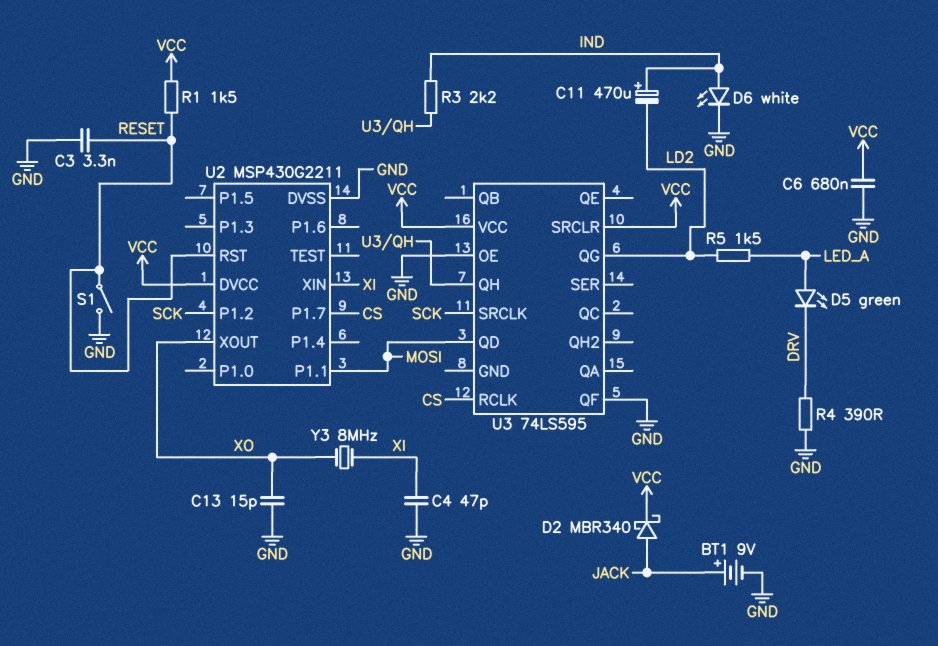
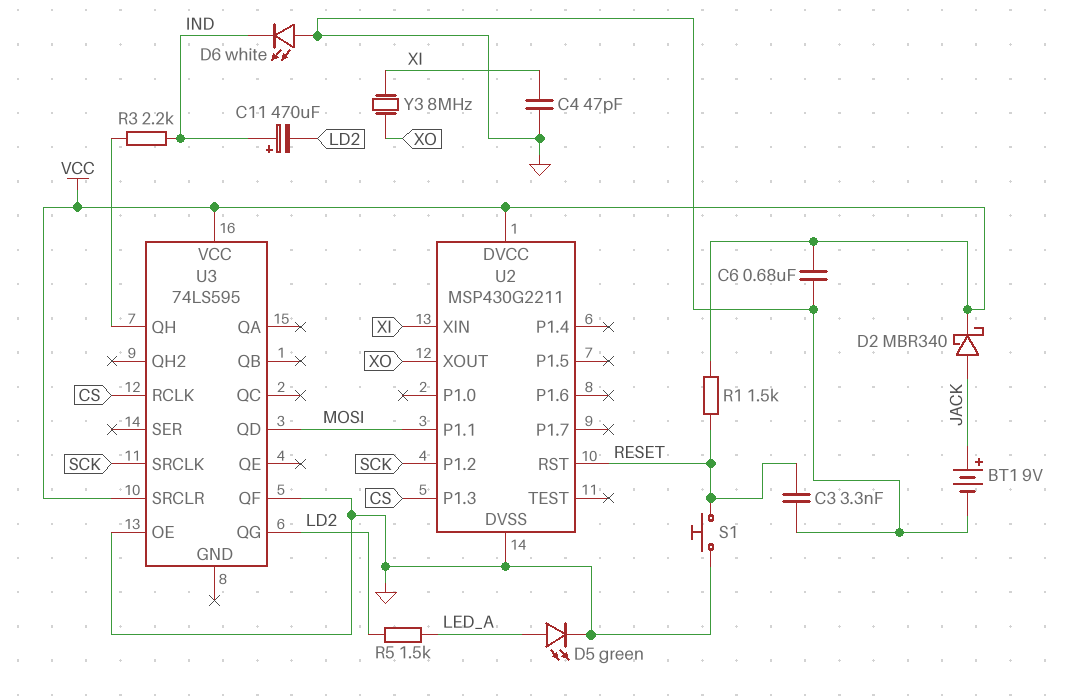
C13: 15pF (GND, XO) -> none
D5: LED green (A LED_A, K DRV) -> LED green (A LED_A, K GND)
D6: LED white (A IND, K GND) -> LED white (A GND, K IND)
R4: 390 (DRV, GND) -> none
S1: switch (GND, RESET) -> button (GND, RESET)
U2 pin P1.3: none -> CS
U2 pin P1.7: CS -> none

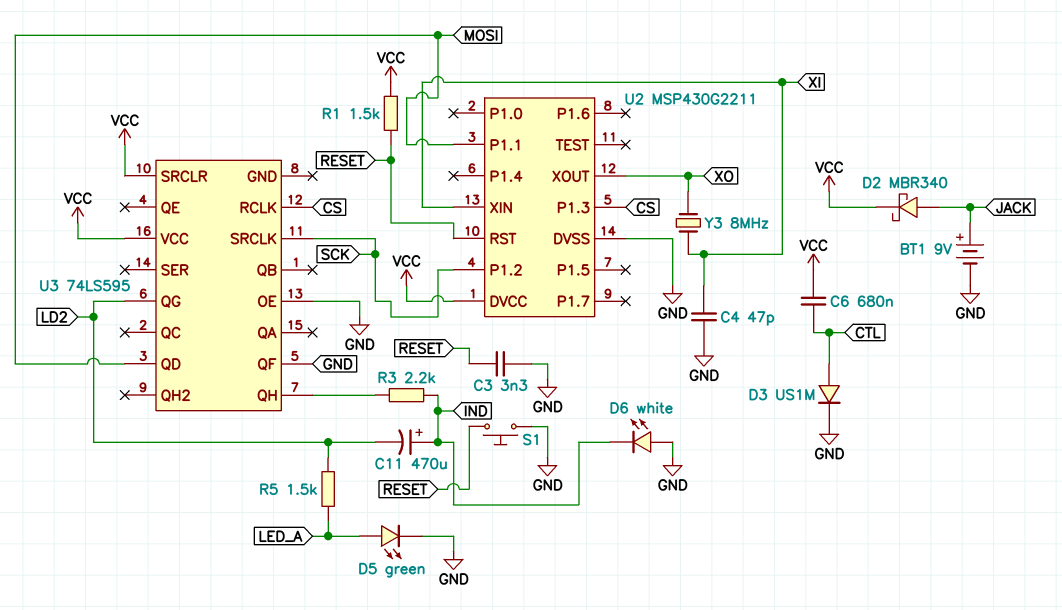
C6: 680nF (GND, VCC) -> 680nF (CTL, VCC)
D3: none -> diode US1M (A CTL, K GND)

